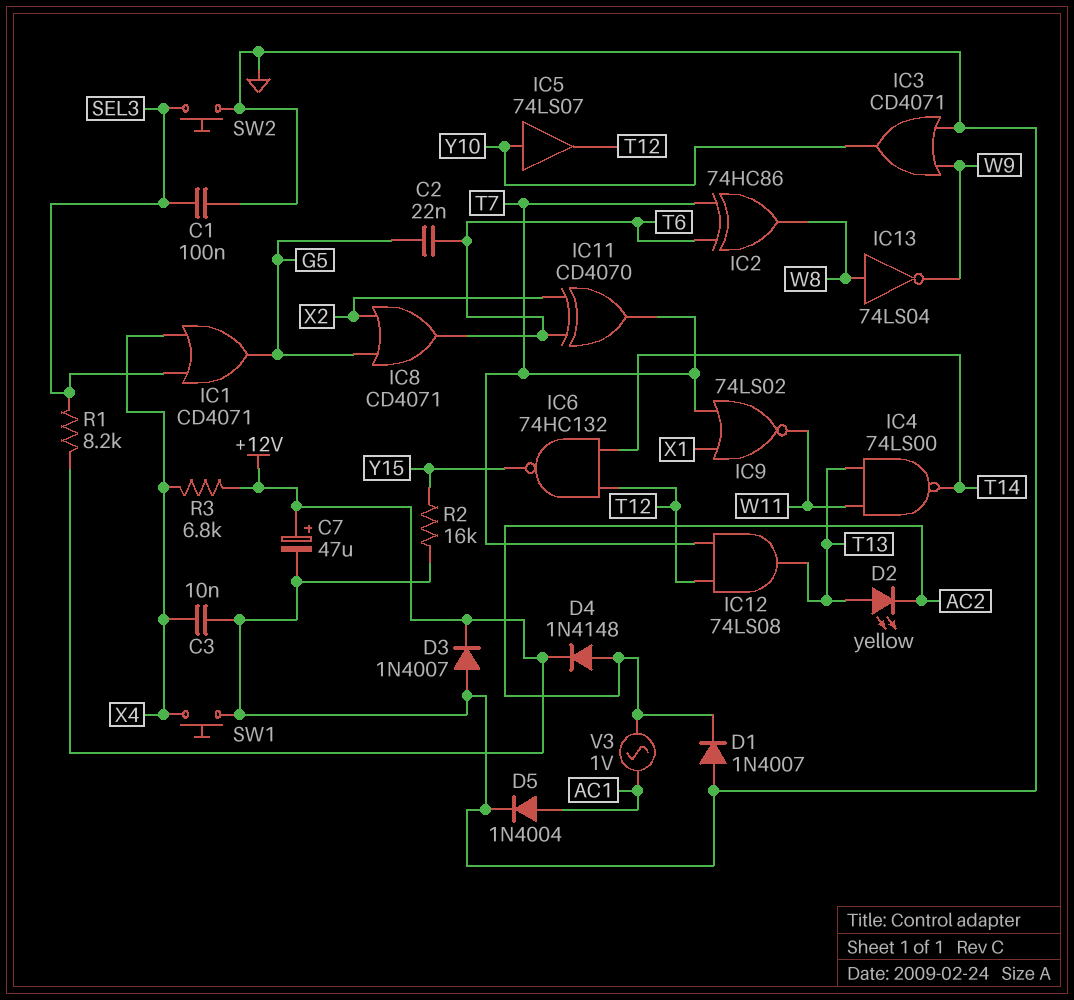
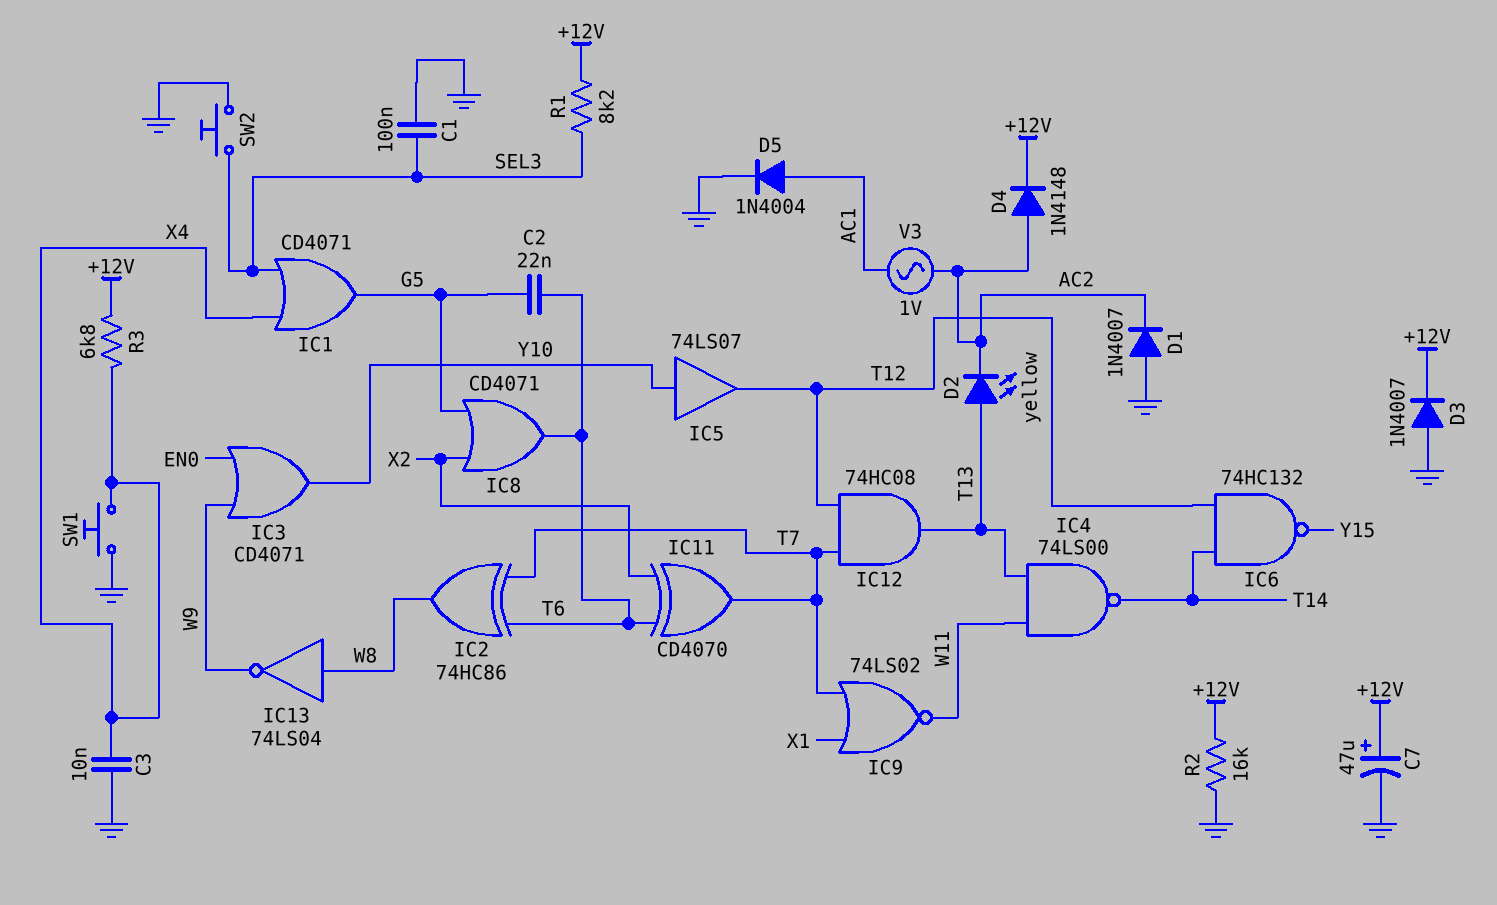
IC3: OR CD4071 (in GND, in W9, out Y10) -> OR CD4071 (in EN0, in W9, out Y10)
IC12: AND 74LS08 (in T7, in T12, out T13) -> AND 74HC08 (in T7, in T12, out T13)
R2: 16k (GND, Y15) -> 16k (+12V, GND)

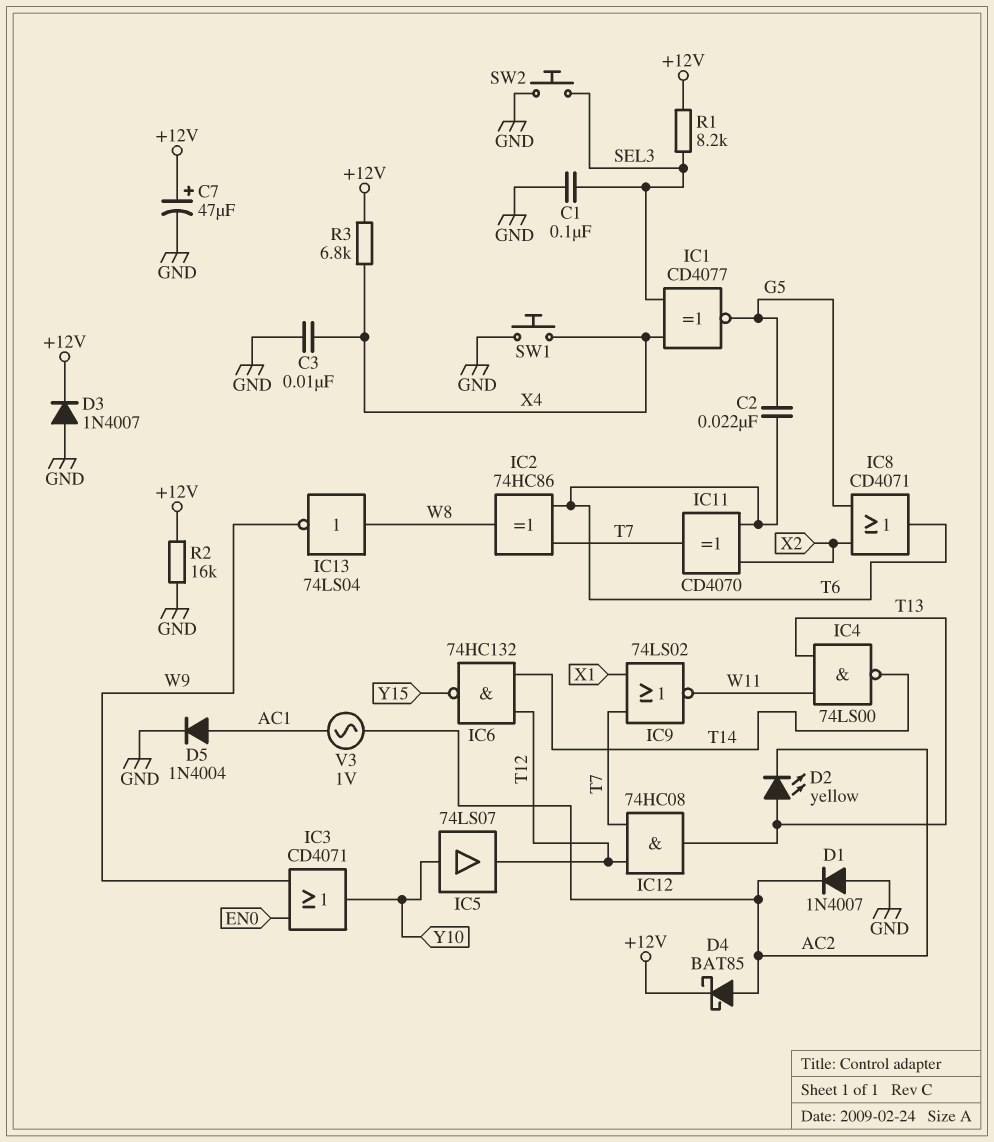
D4: diode 1N4148 (A AC2, K +12V) -> schottky BAT85 (A AC2, K +12V)
IC1: OR CD4071 (in SEL3, in X4, out G5) -> XNOR CD4077 (in SEL3, in X4, out G5)

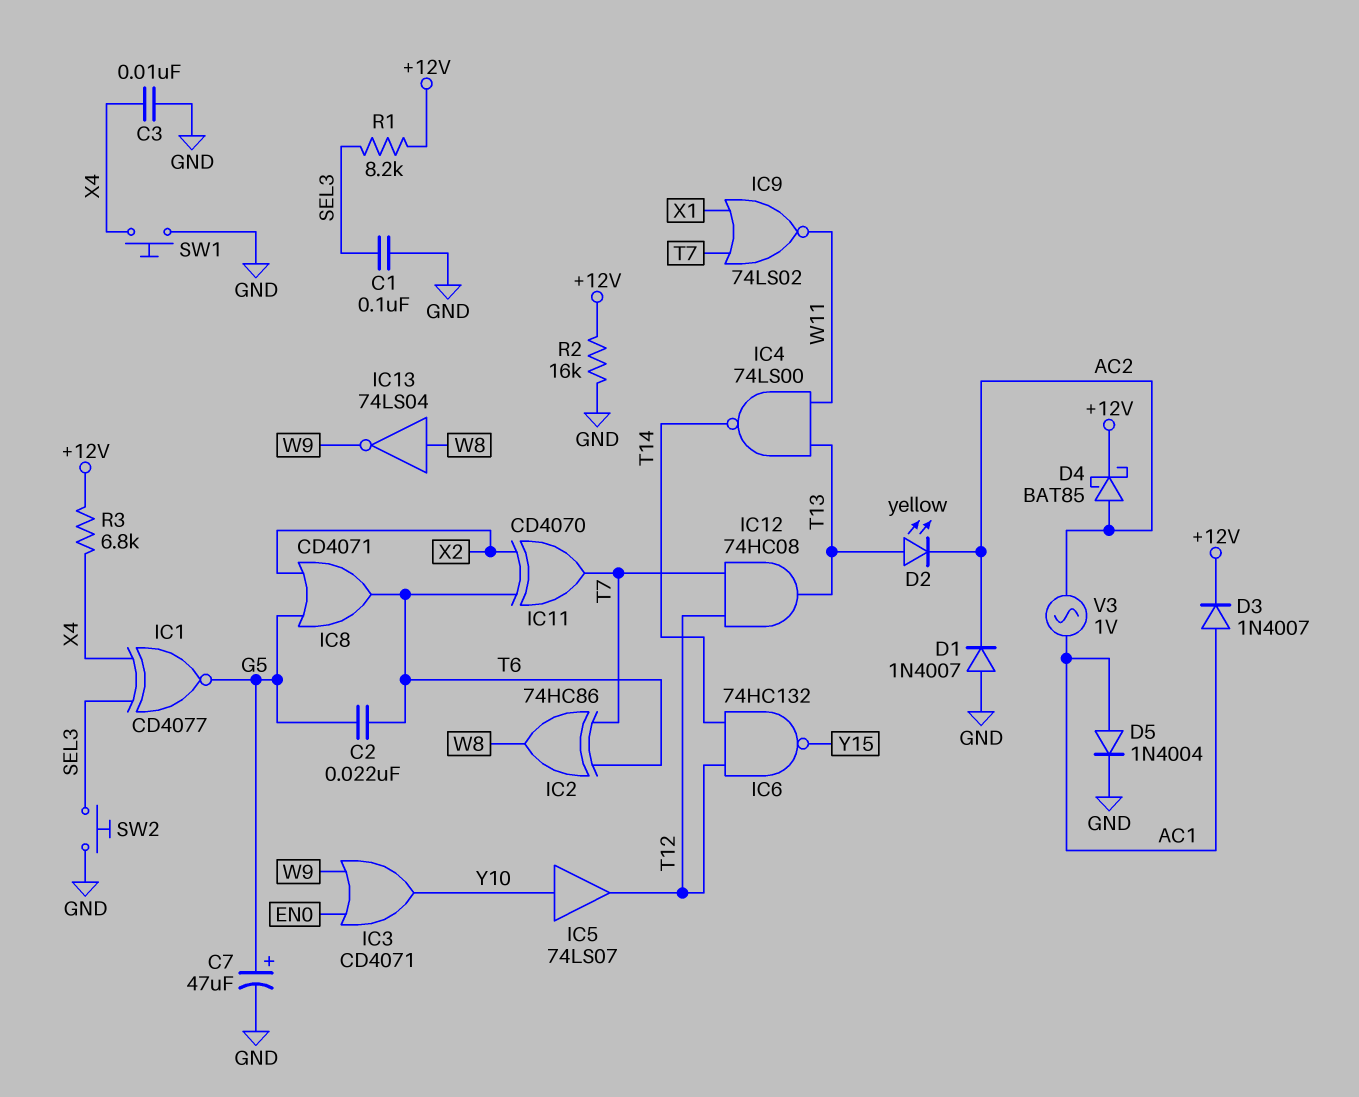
C7: 47uF (plus +12V, minus GND) -> 47uF (plus G5, minus GND)
D3: diode 1N4007 (A GND, K +12V) -> diode 1N4007 (A AC1, K +12V)

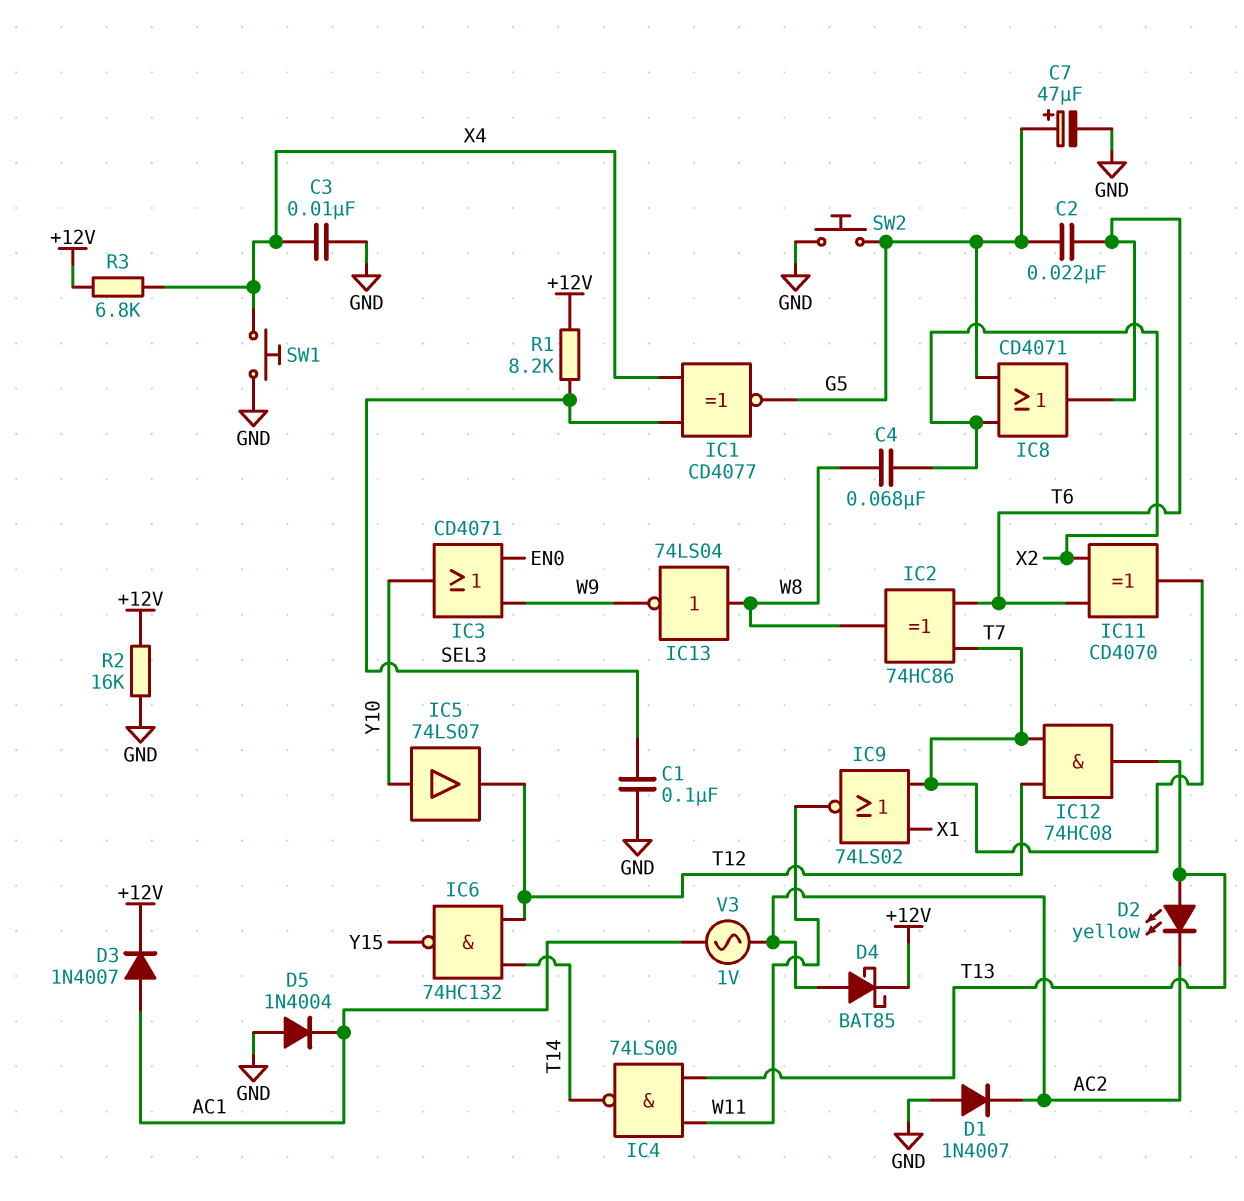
C4: none -> 68nF (W8, X2)
D5: diode 1N4004 (A AC1, K GND) -> diode 1N4004 (A GND, K AC1)
SW2: button (GND, SEL3) -> button (G5, GND)

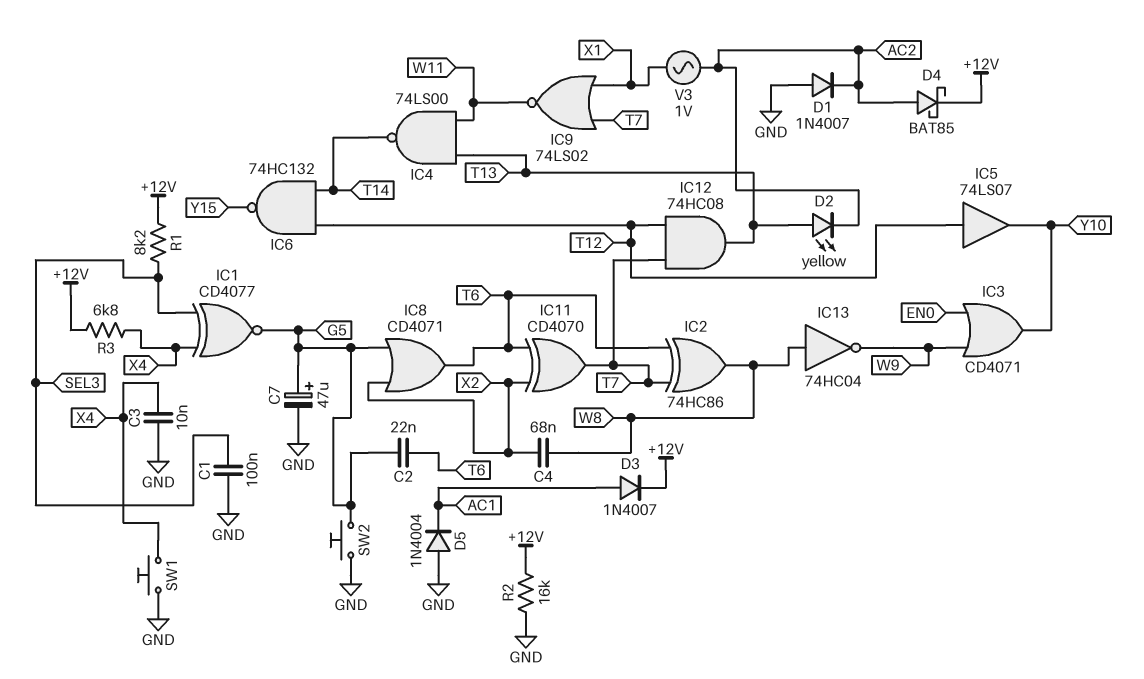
IC5: buffer 74LS07 (in Y10, out T12) -> buffer 74LS07 (in T12, out Y10)
IC13: NOT 74LS04 (in W8, out W9) -> NOT 74HC04 (in W8, out W9)
V3: AC 1V (AC1, AC2) -> AC 1V (AC2, X1)

